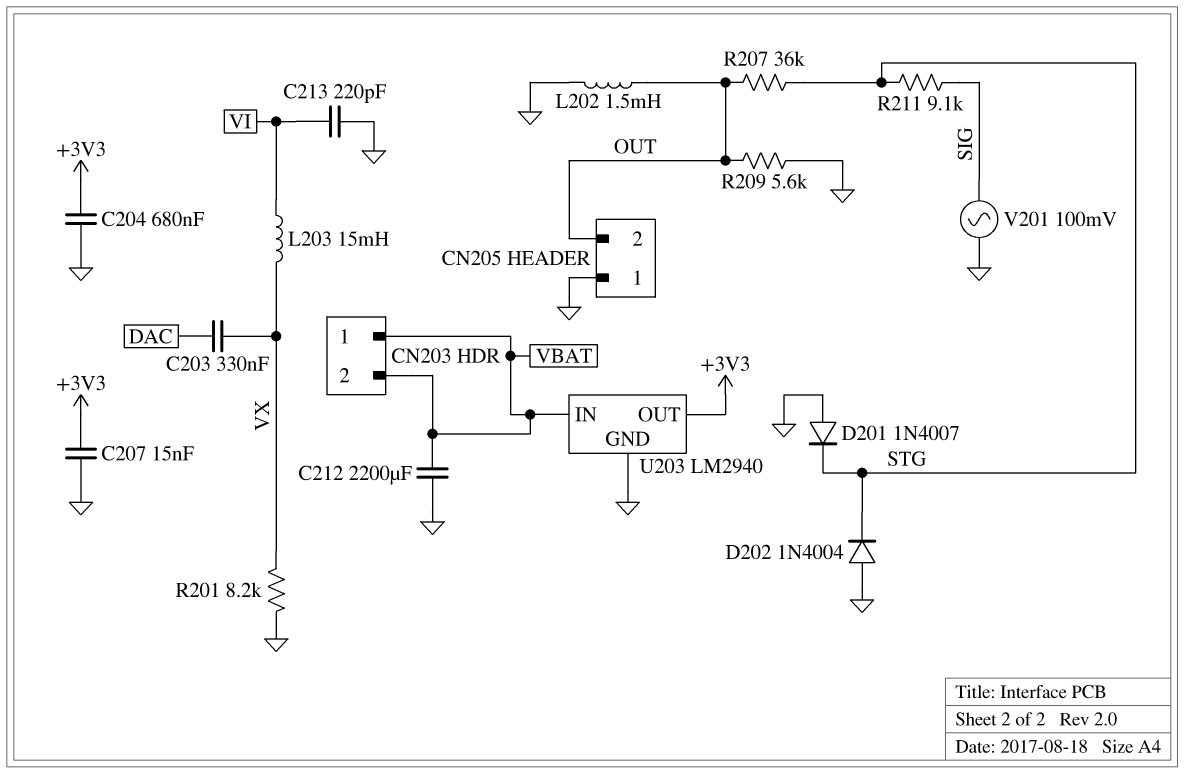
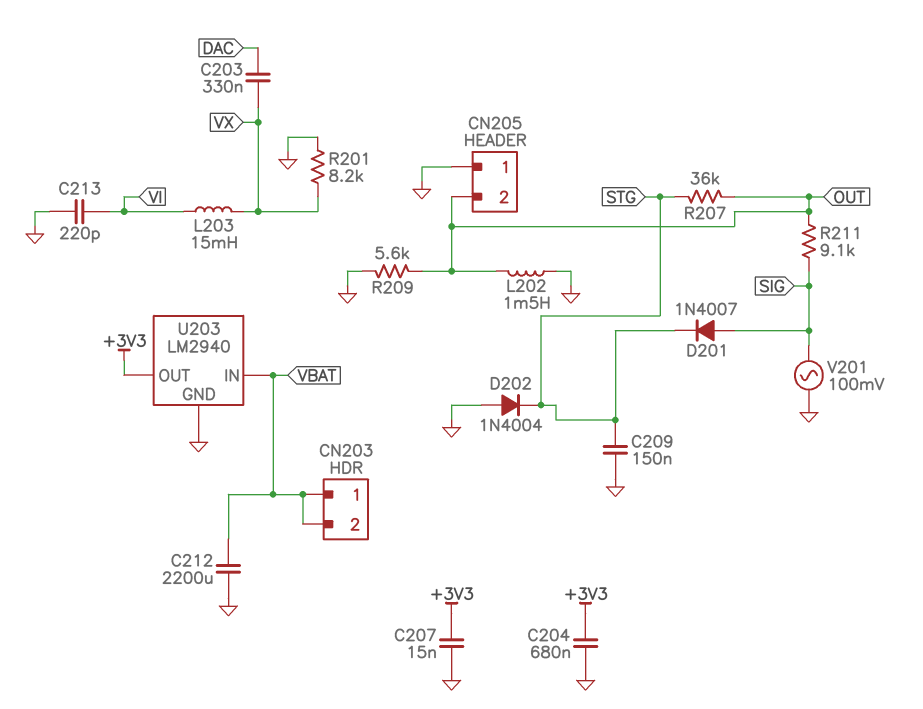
C209: none -> 150nF (GND, STG)
D201: diode 1N4007 (A GND, K STG) -> diode 1N4007 (A SIG, K STG)
R211: 9.1k (SIG, STG) -> 9.1k (OUT, SIG)

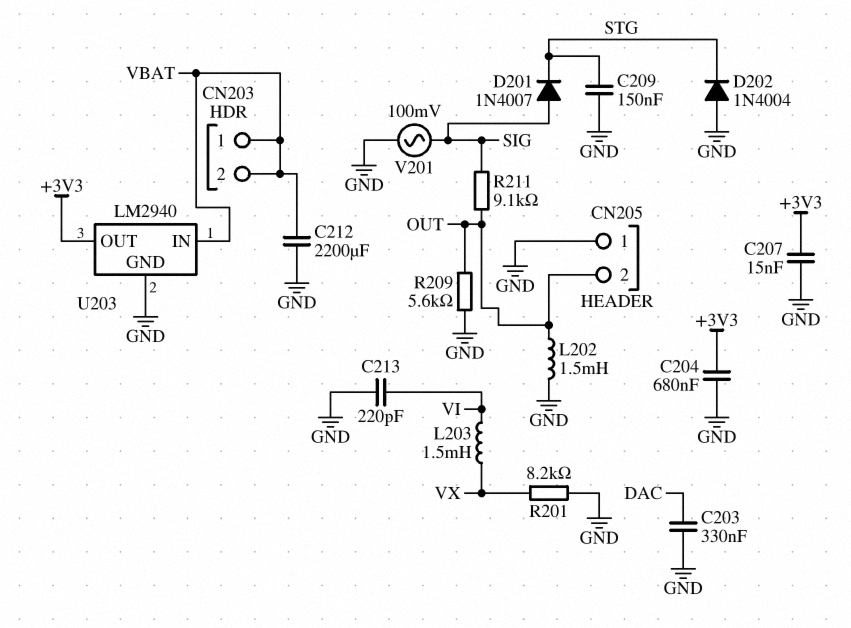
C203: 330nF (DAC, VX) -> 330nF (DAC, GND)
L203: 15mH (VI, VX) -> 1.5mH (VI, VX)
R207: 36k (OUT, STG) -> none

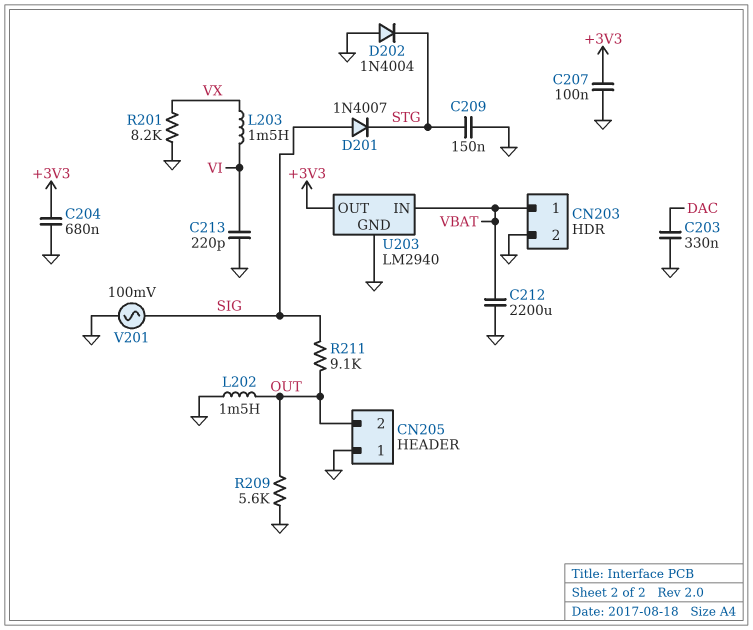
C207: 15nF (+3V3, GND) -> 100nF (+3V3, GND)
CN203 pin 2: VBAT -> GND

